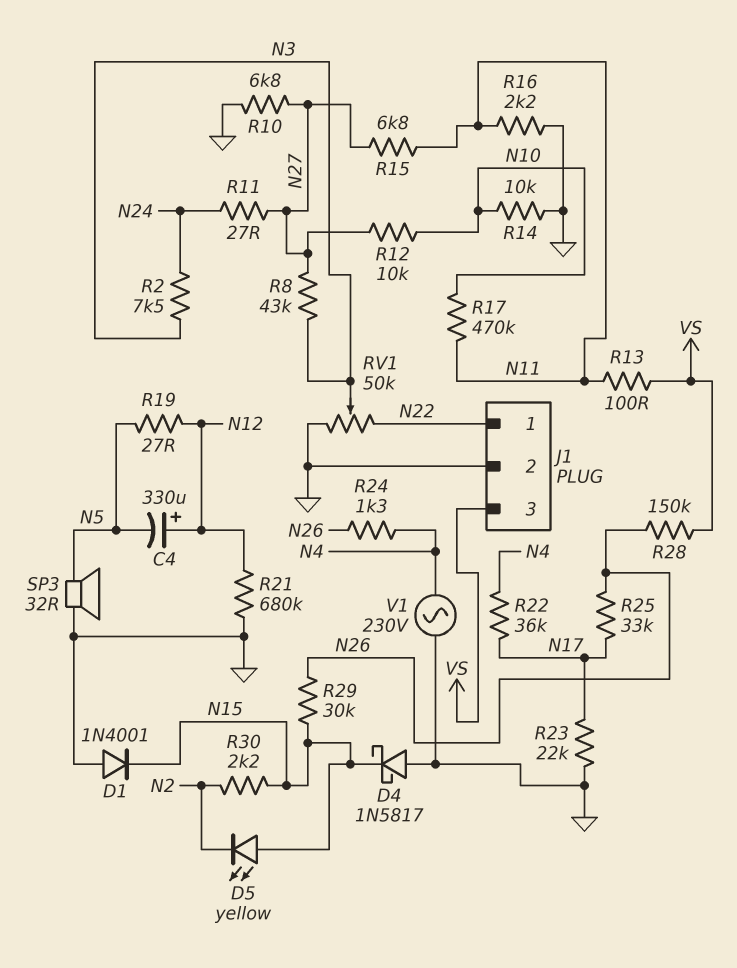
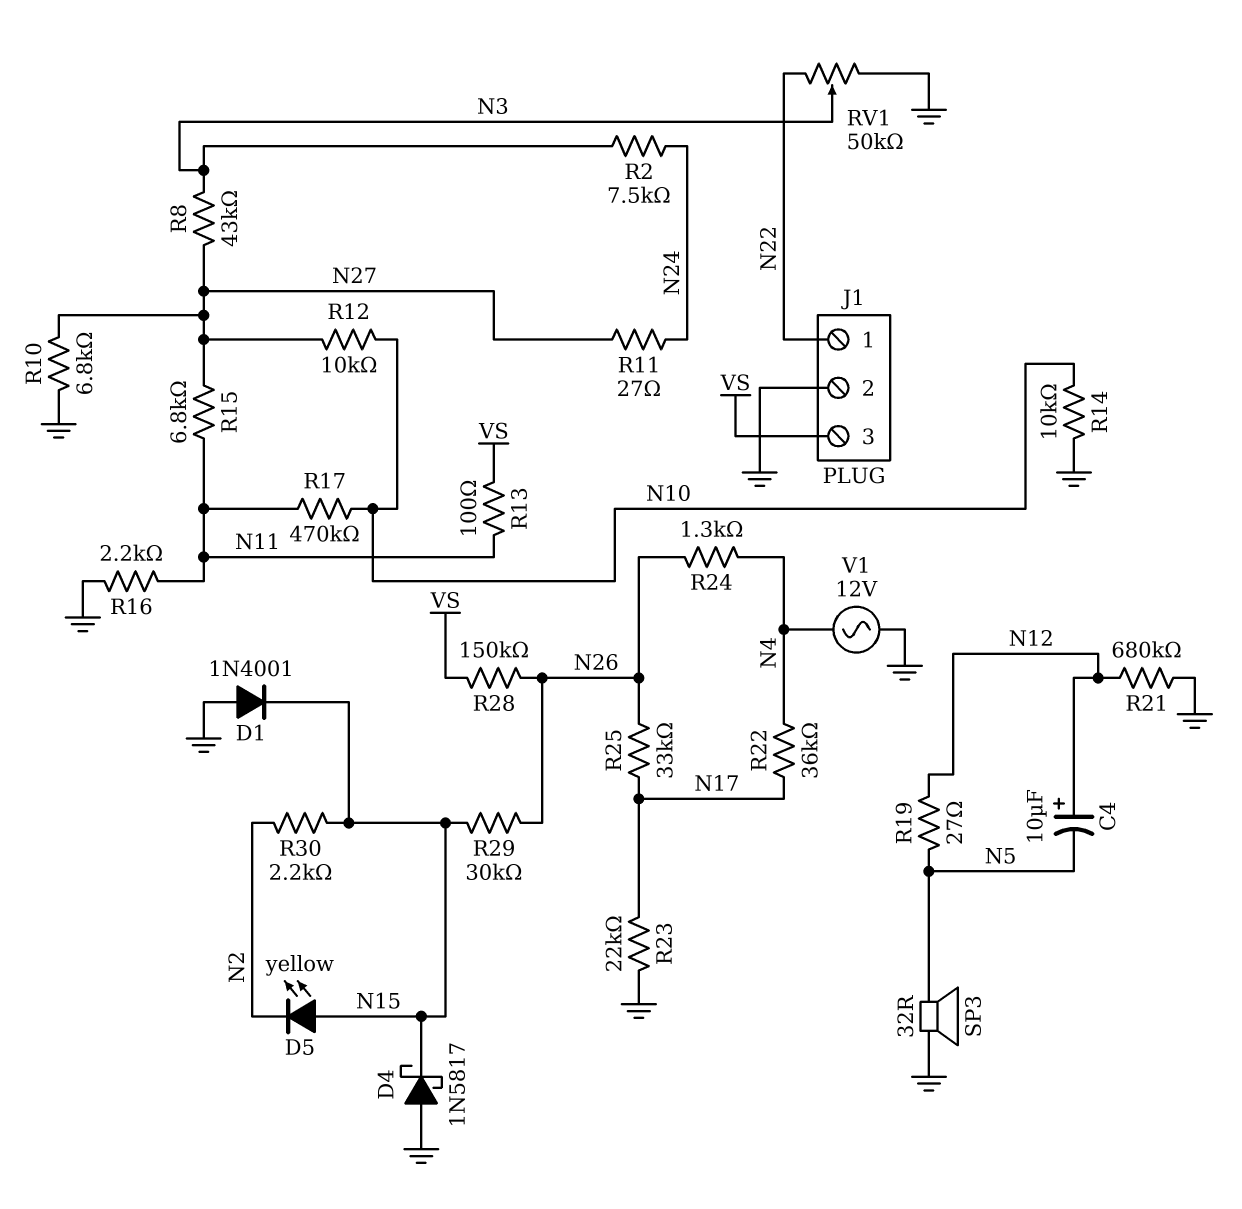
C4: 330uF (plus N12, minus N5) -> 10uF (plus N12, minus N5)
V1: AC 230V (GND, N4) -> AC 12V (GND, N4)

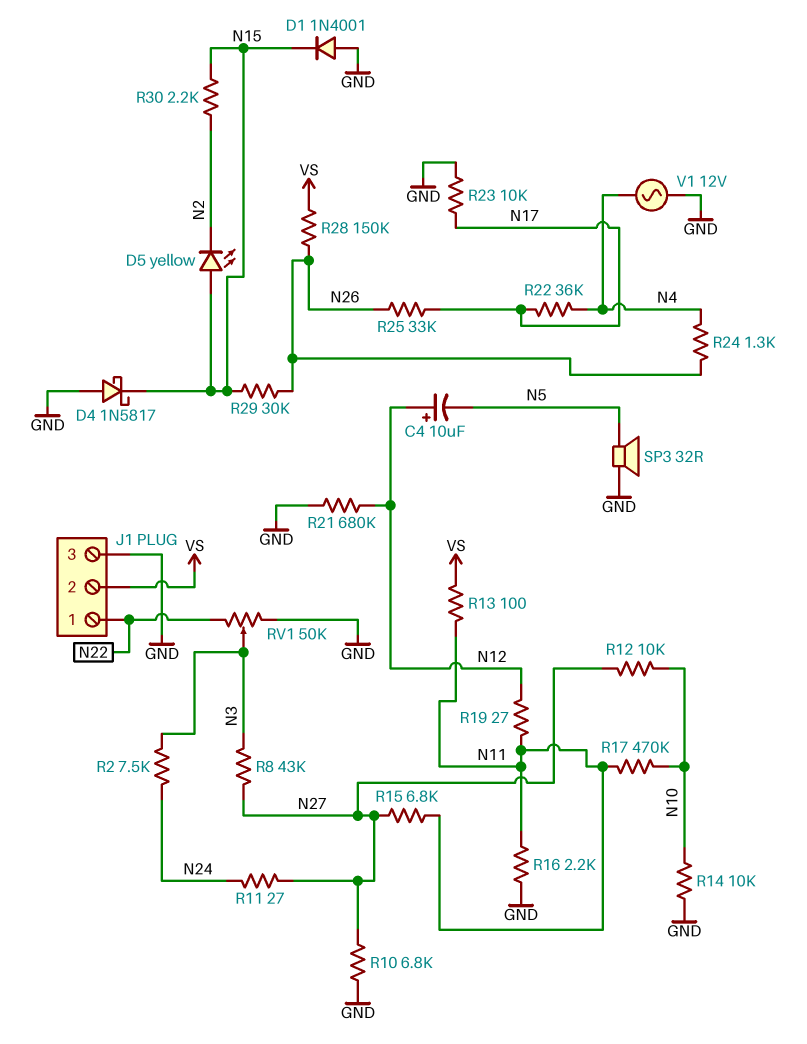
J1 pin 2: GND -> VS
J1 pin 3: VS -> GND
R19: 27 (N5, N12) -> 27 (N11, N12)
R23: 22k (GND, N17) -> 10k (GND, N17)

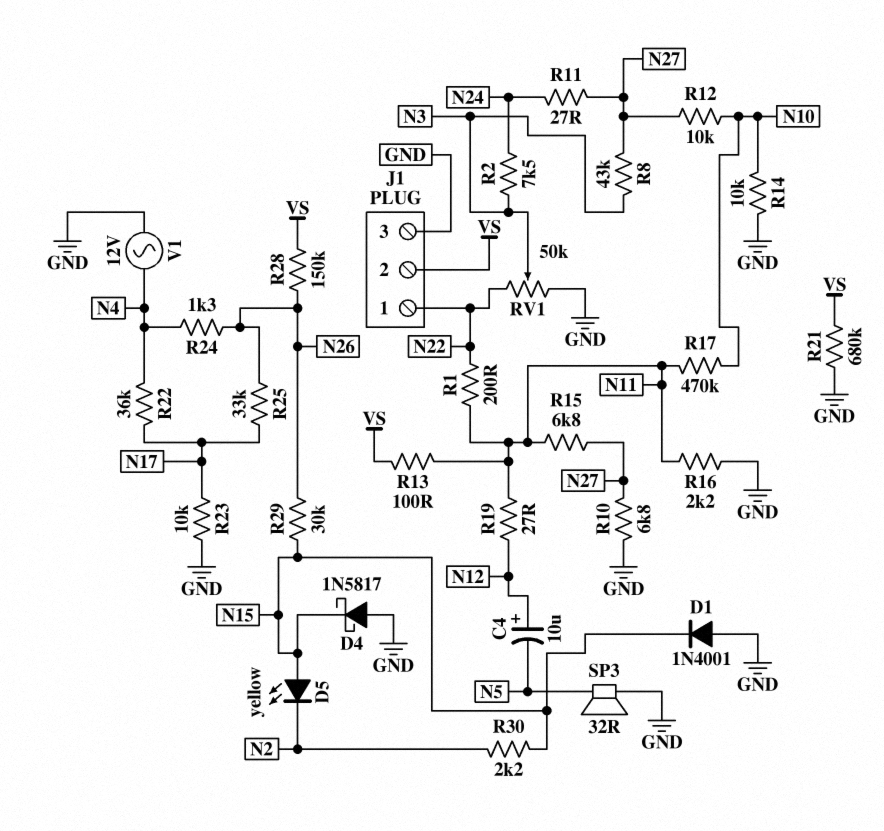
R1: none -> 200 (N11, N22)
R21: 680k (GND, N12) -> 680k (GND, VS)

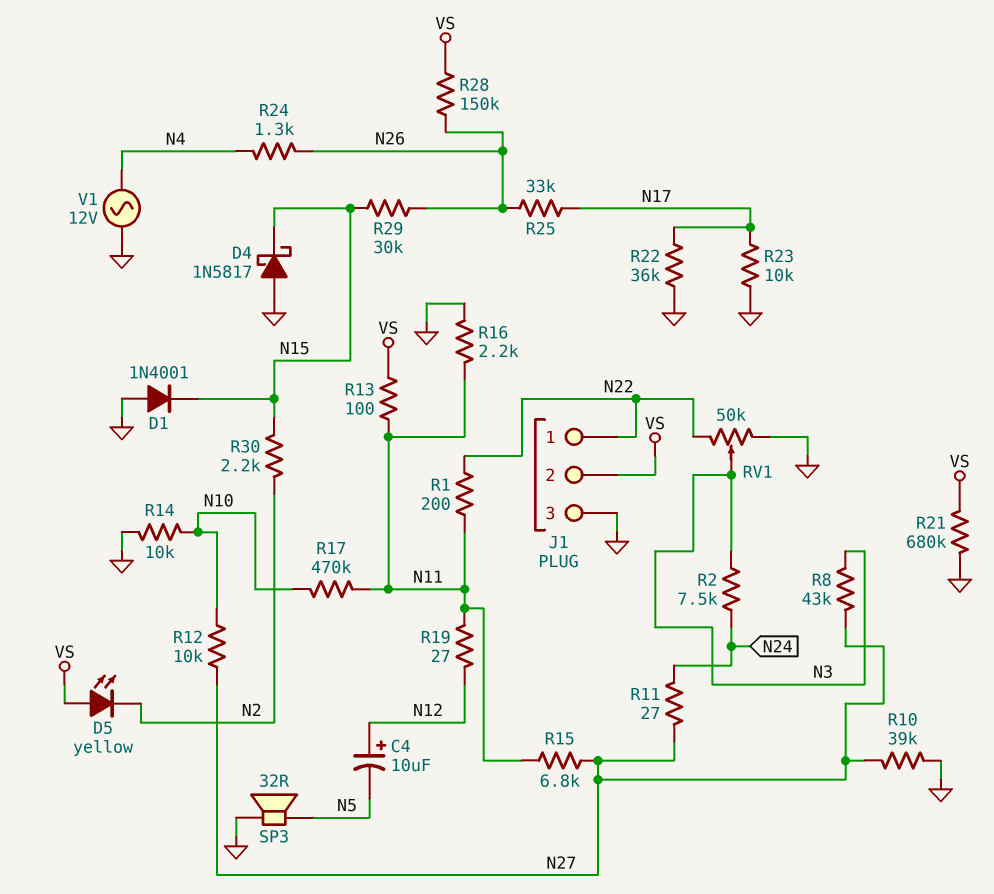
D5: LED yellow (A N15, K N2) -> LED yellow (A VS, K N2)
R10: 6.8k (GND, N27) -> 39k (GND, N27)
R22: 36k (N4, N17) -> 36k (GND, N17)

